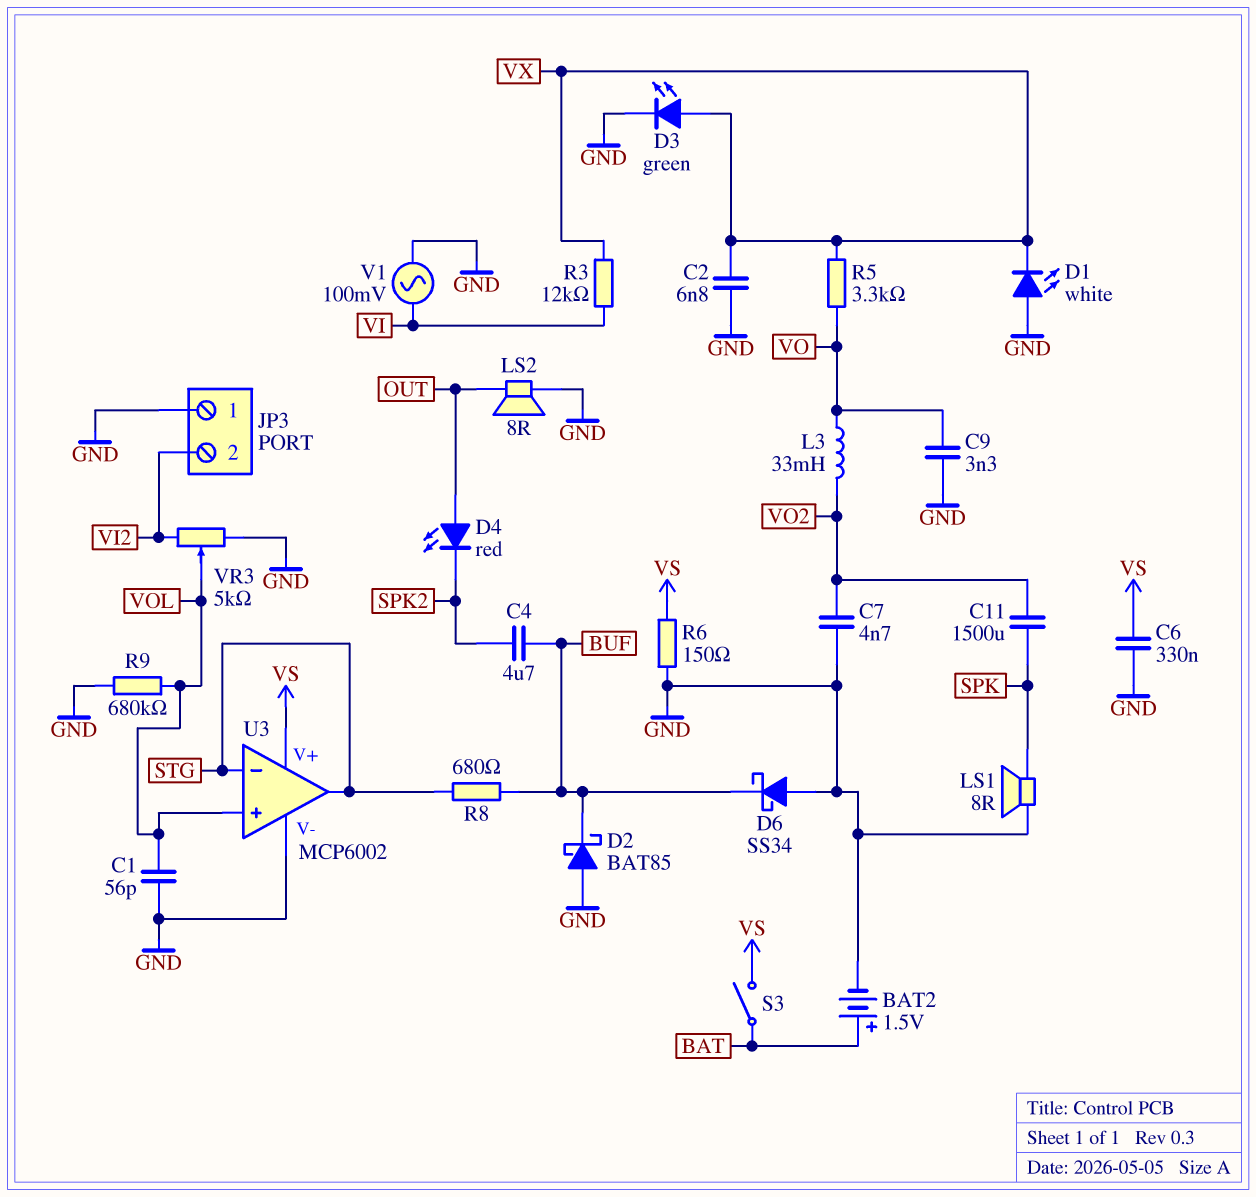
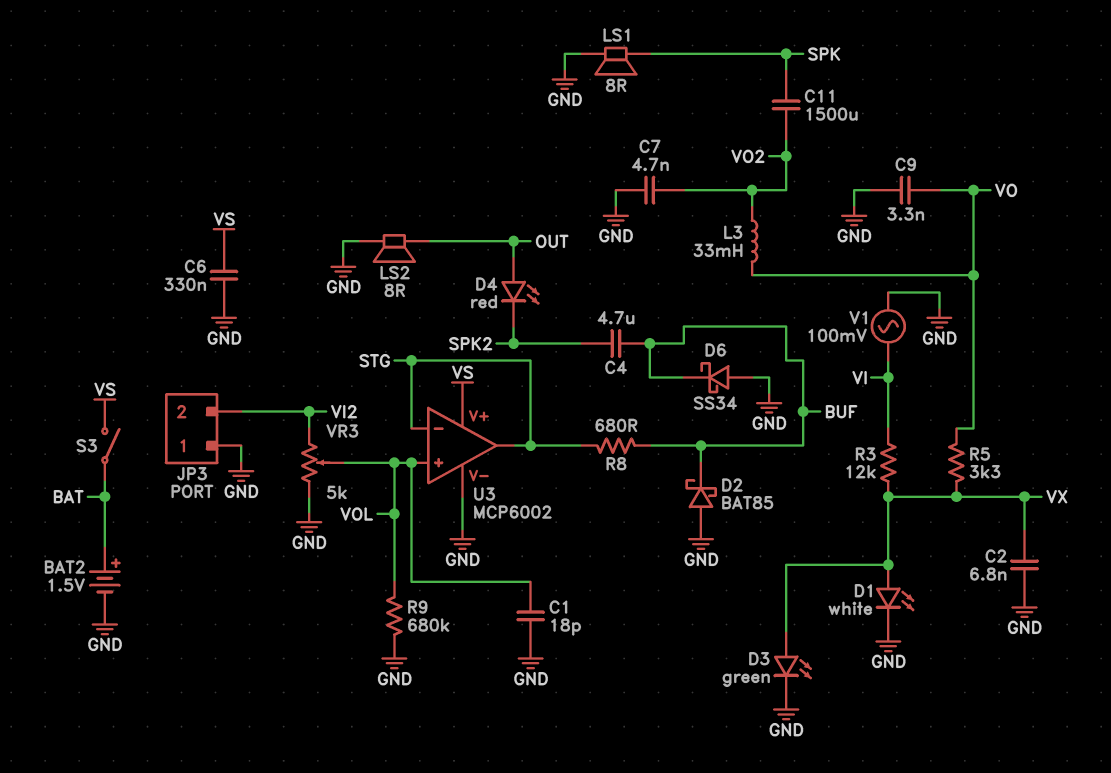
C1: 56pF (GND, VOL) -> 18pF (GND, VOL)
D1: LED white (A GND, K VX) -> LED white (A VX, K GND)
R6: 150 (GND, VS) -> none

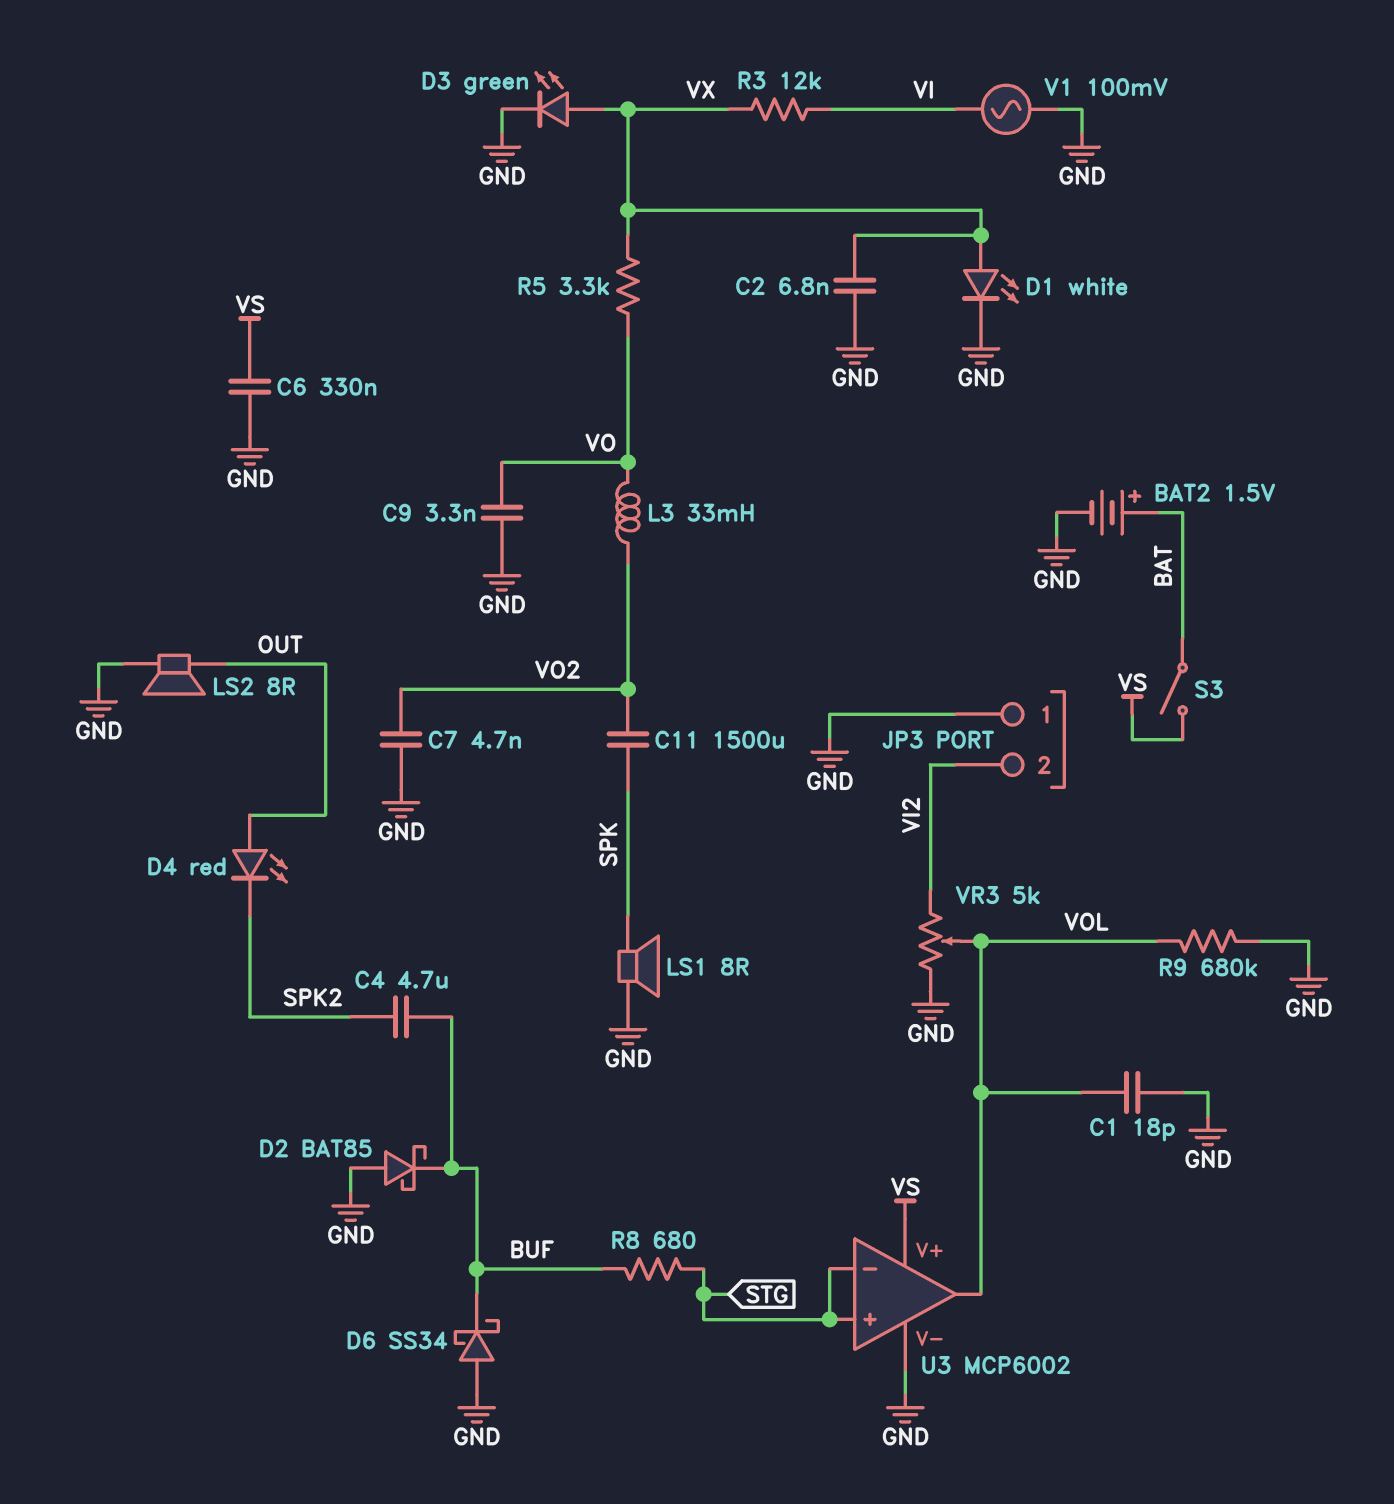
U3 pin in+: VOL -> STG
U3 pin out: STG -> VOL

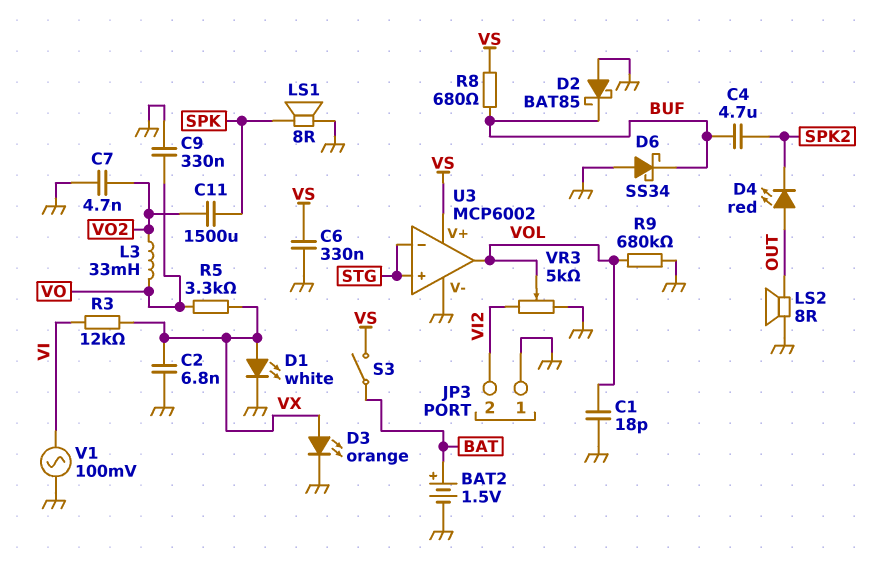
C9: 3.3nF (GND, VO) -> 330nF (GND, VO)
D3: LED green (A VX, K GND) -> LED orange (A VX, K GND)
R8: 680 (BUF, STG) -> 680 (BUF, VS)

